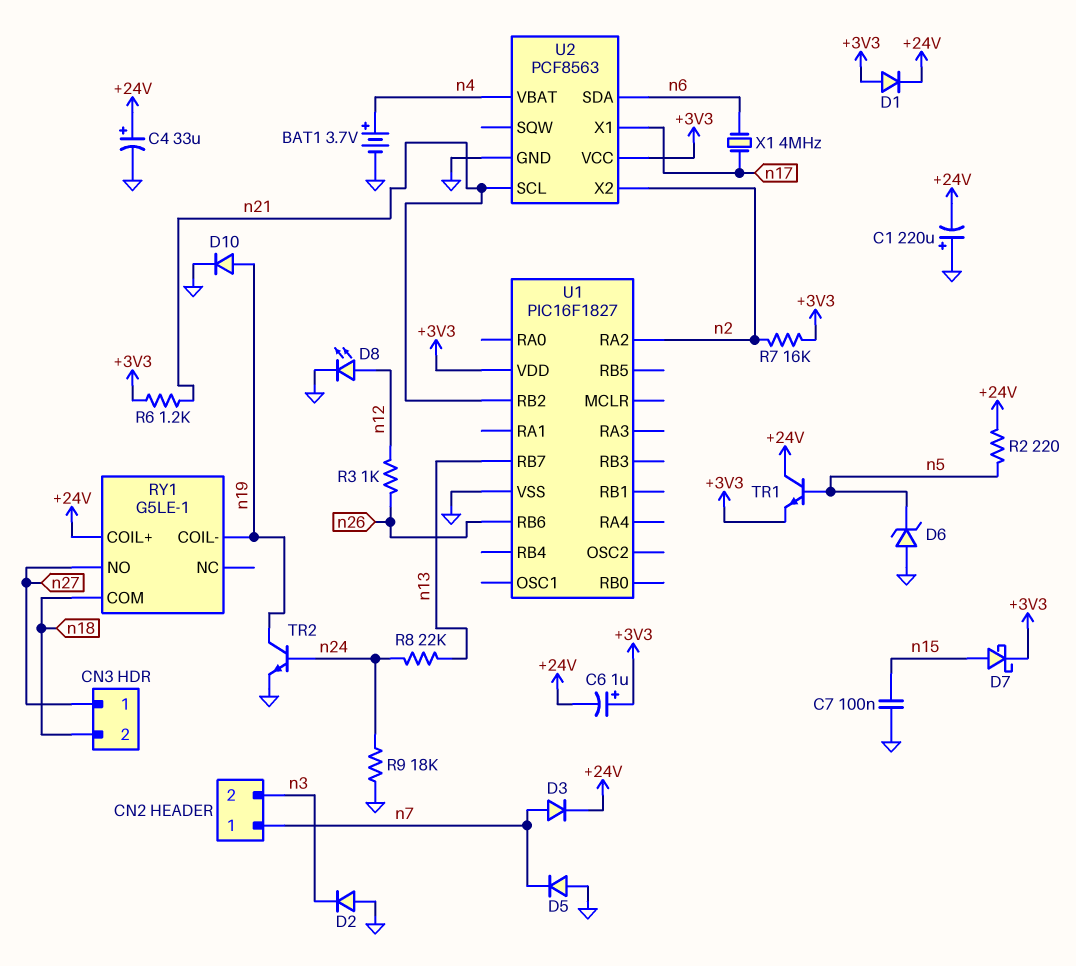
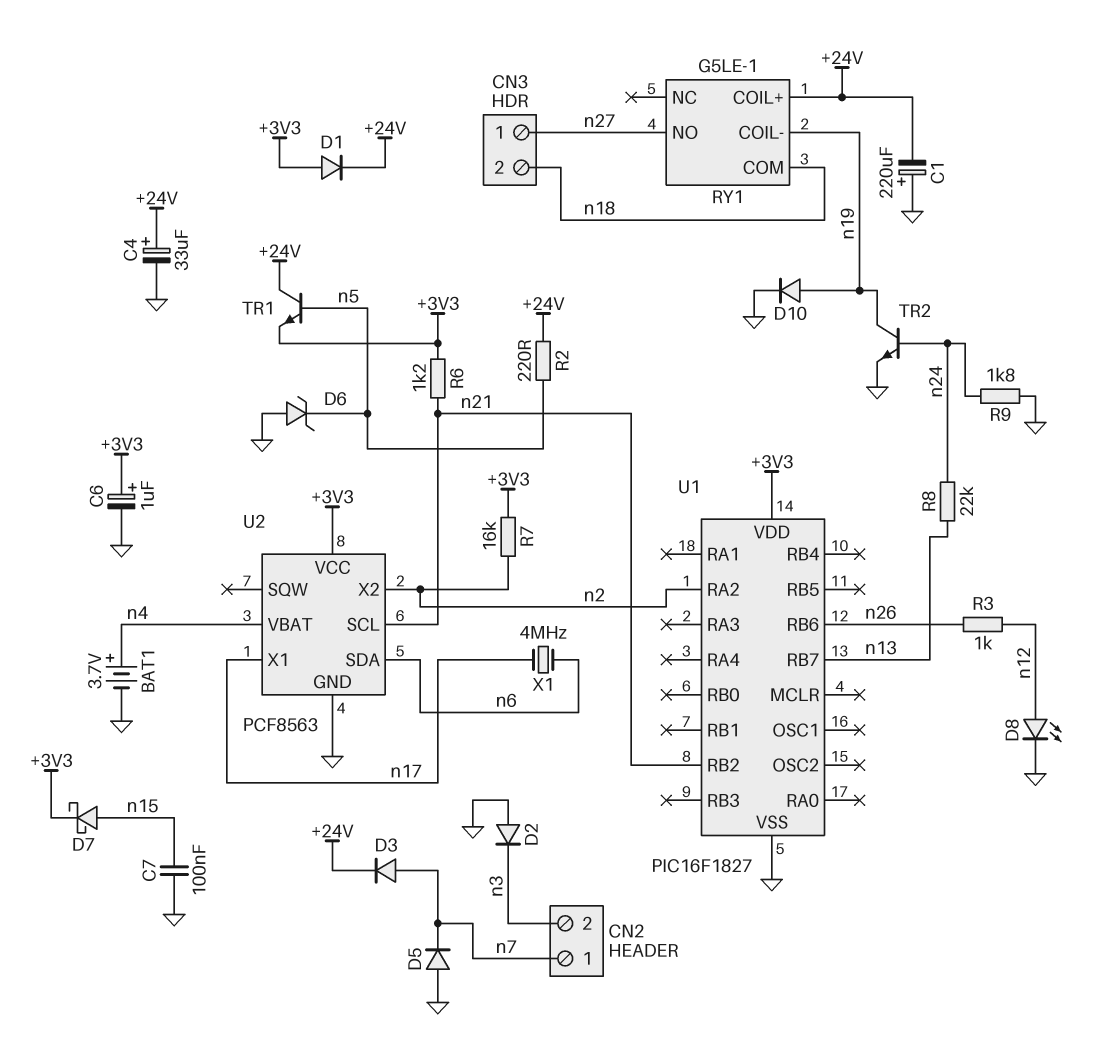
C6: 1uF (plus +3V3, minus +24V) -> 1uF (plus +3V3, minus GND)
R9: 18k (GND, n24) -> 1.8k (GND, n24)

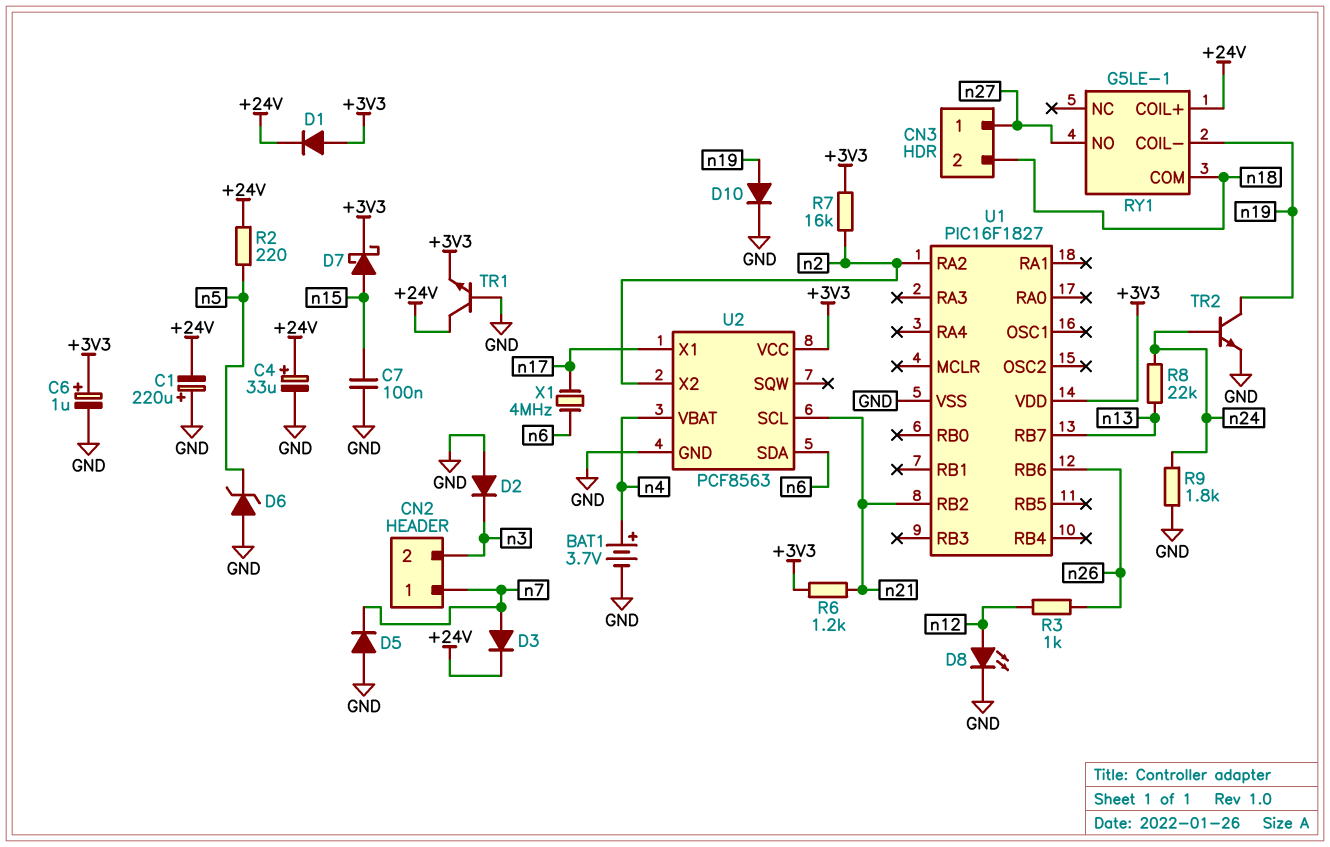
TR1: NPN (B n5, C +24V, E +3V3) -> NPN (B GND, C +24V, E +3V3)

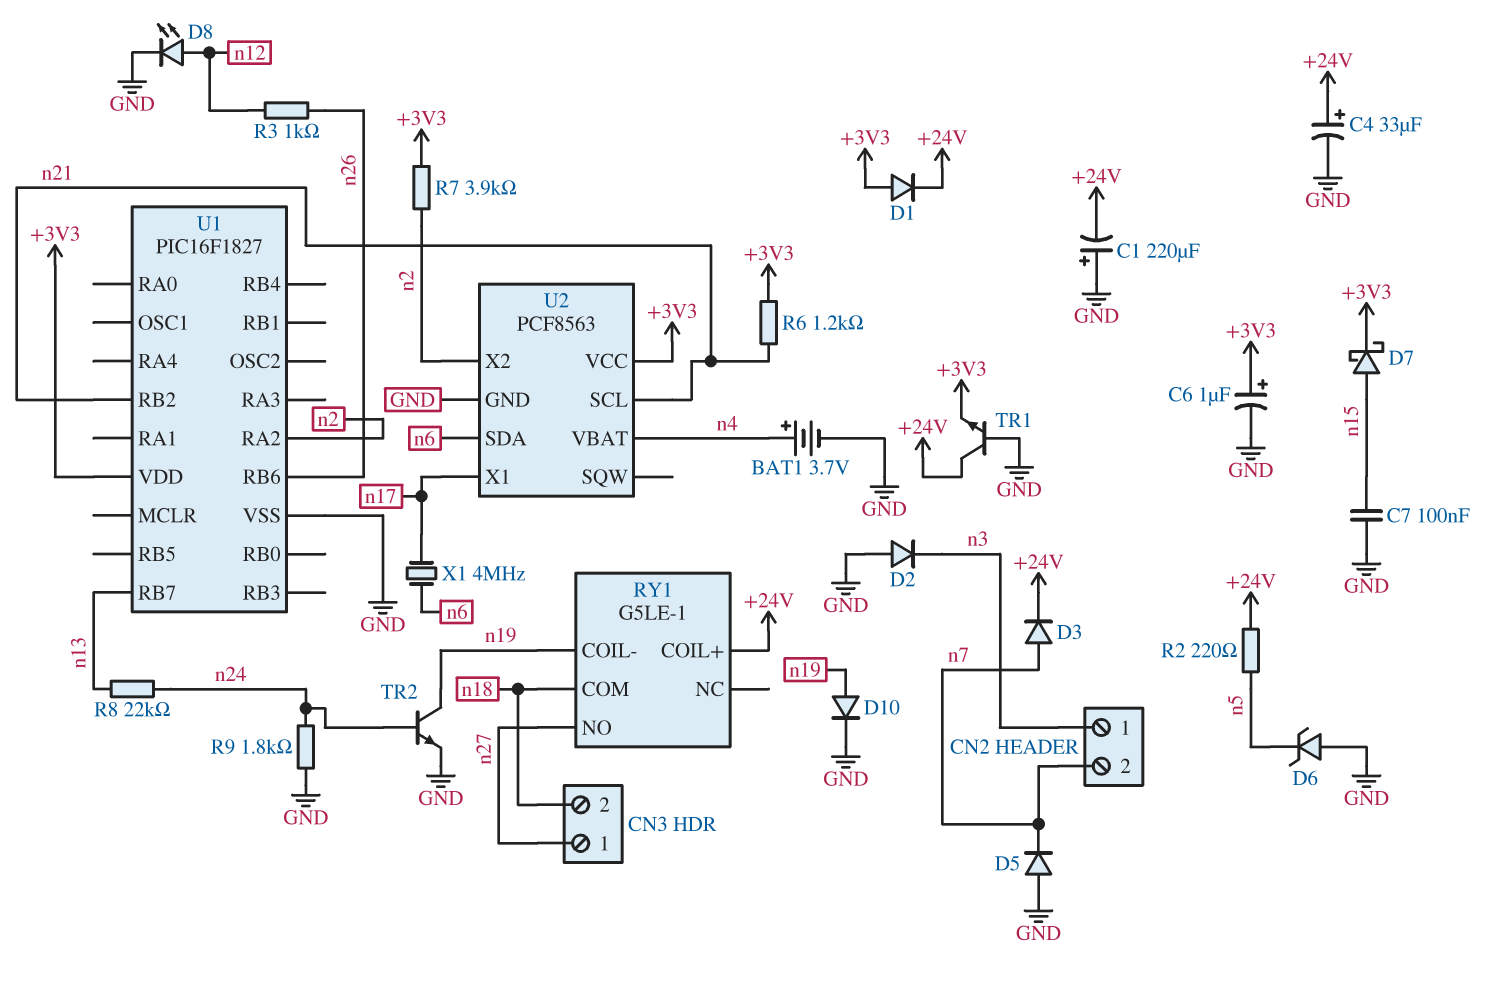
CN2 pin 1: n7 -> n3
CN2 pin 2: n3 -> n7
R7: 16k (+3V3, n2) -> 3.9k (+3V3, n2)

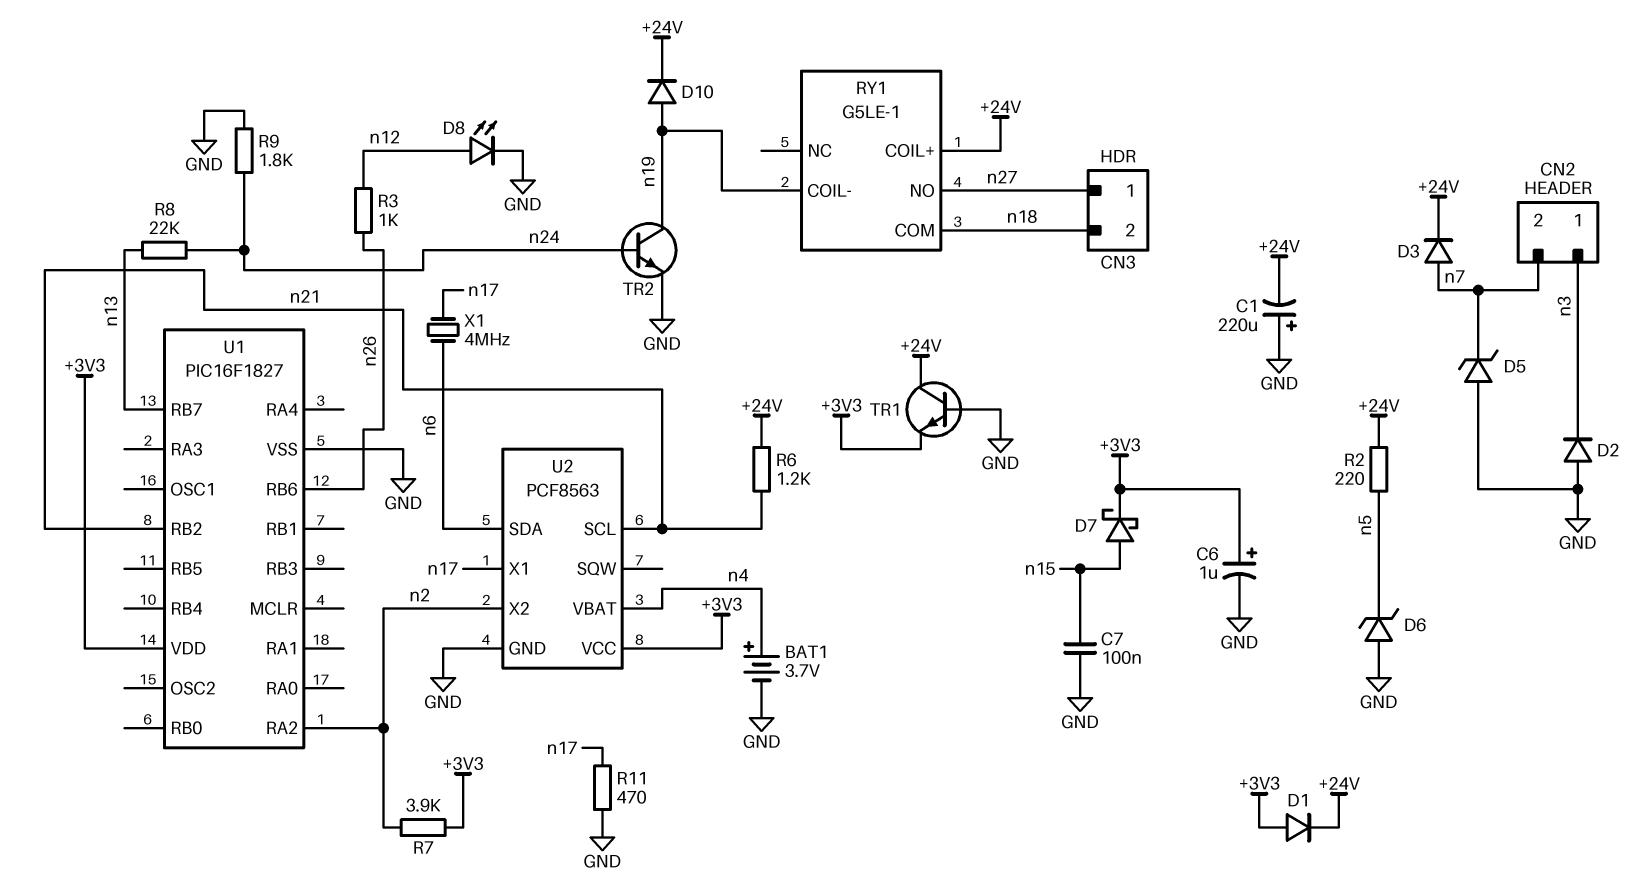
C4: 33uF (plus +24V, minus GND) -> none
D5: diode (A GND, K n7) -> zener (A GND, K n7)
D10: diode (A n19, K GND) -> diode (A n19, K +24V)
R6: 1.2k (+3V3, n21) -> 1.2k (+24V, n21)
R11: none -> 470 (GND, n17)

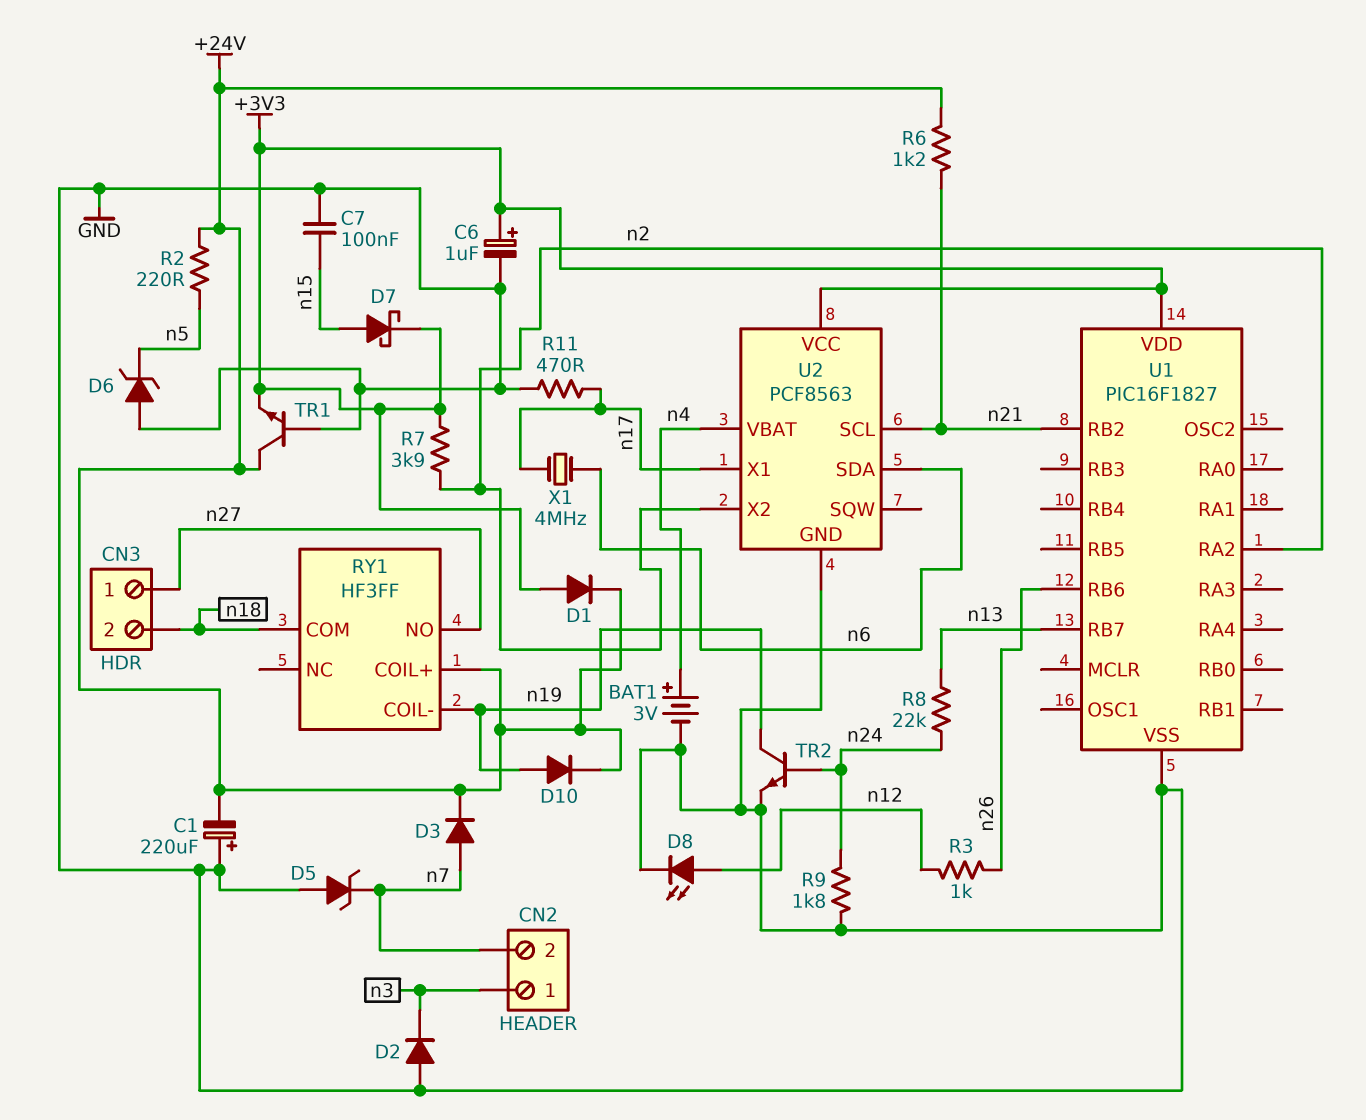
BAT1: 3.7V (plus n4, minus GND) -> 3V (plus n4, minus GND)
RY1: G5LE-1 -> HF3FF

